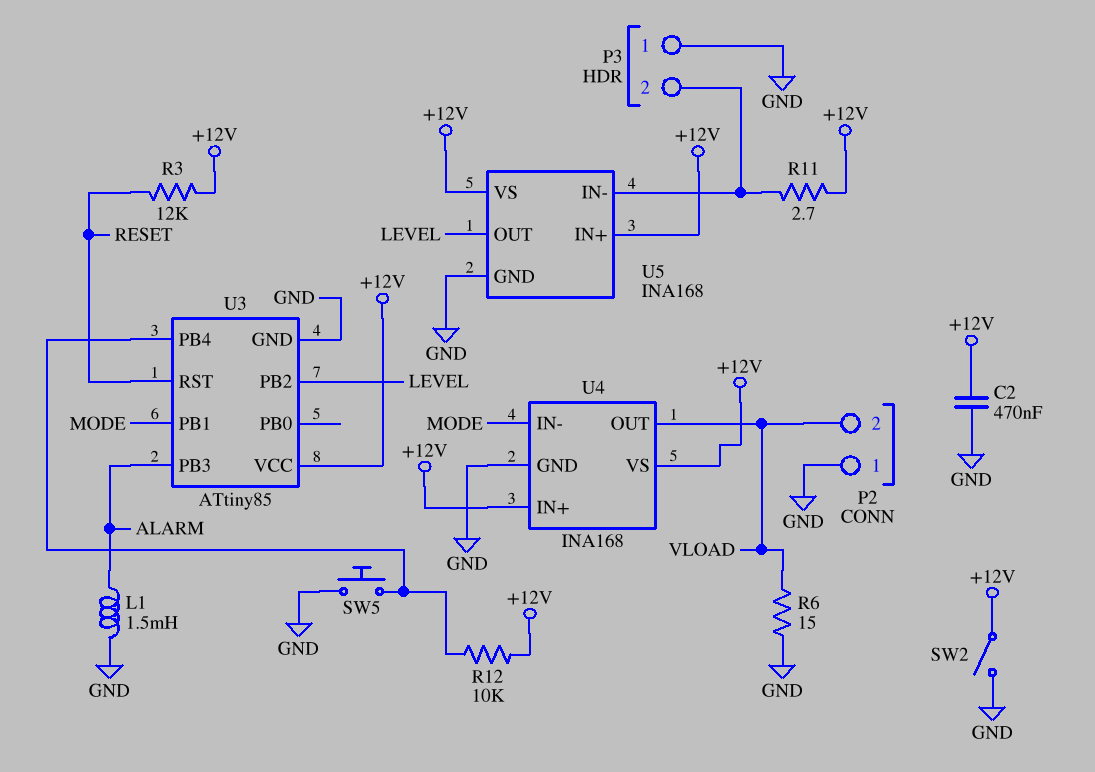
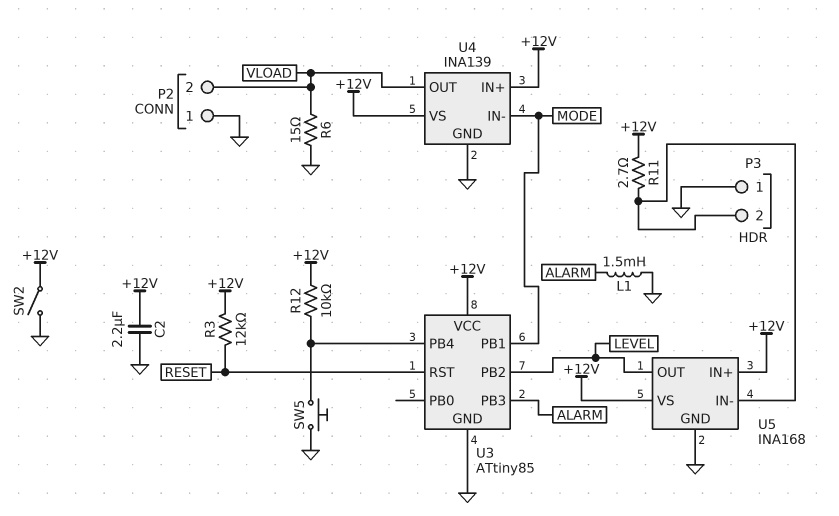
C2: 470nF (+12V, GND) -> 2.2uF (+12V, GND)
U4: INA168 -> INA139

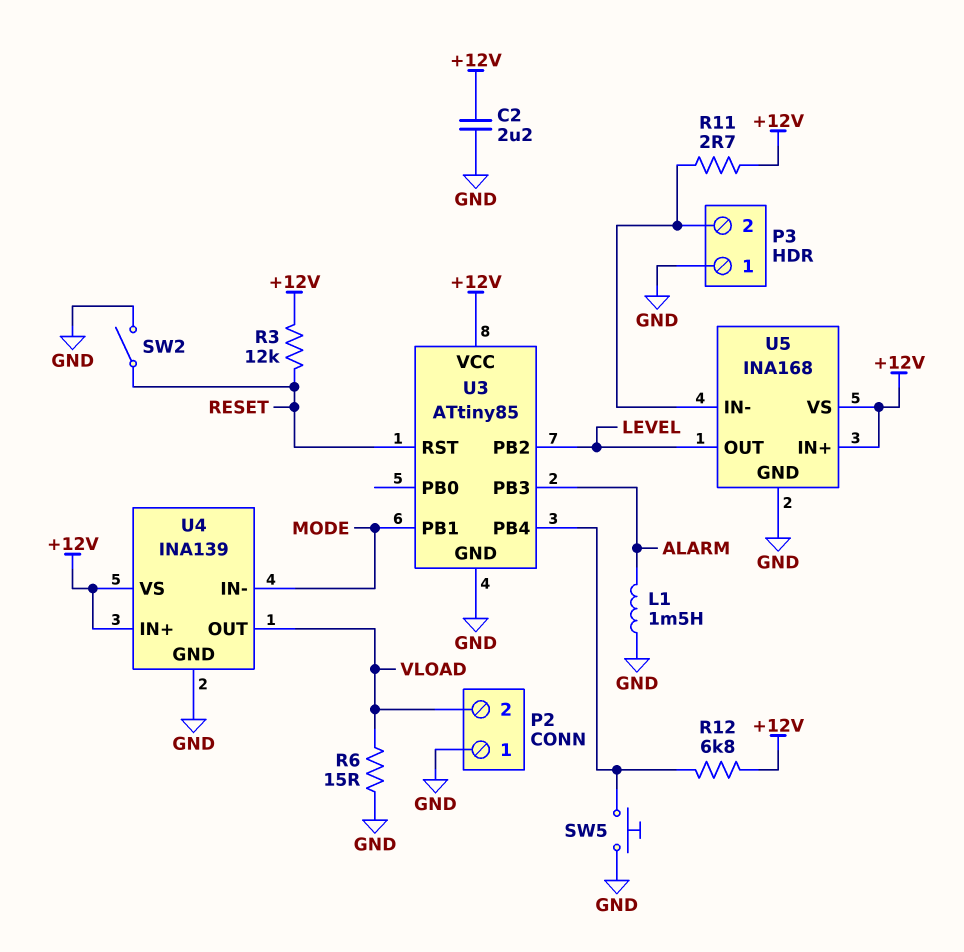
R12: 10k (+12V, U3/PB4) -> 6.8k (+12V, U3/PB4)
SW2: switch (+12V, GND) -> switch (GND, RESET)

